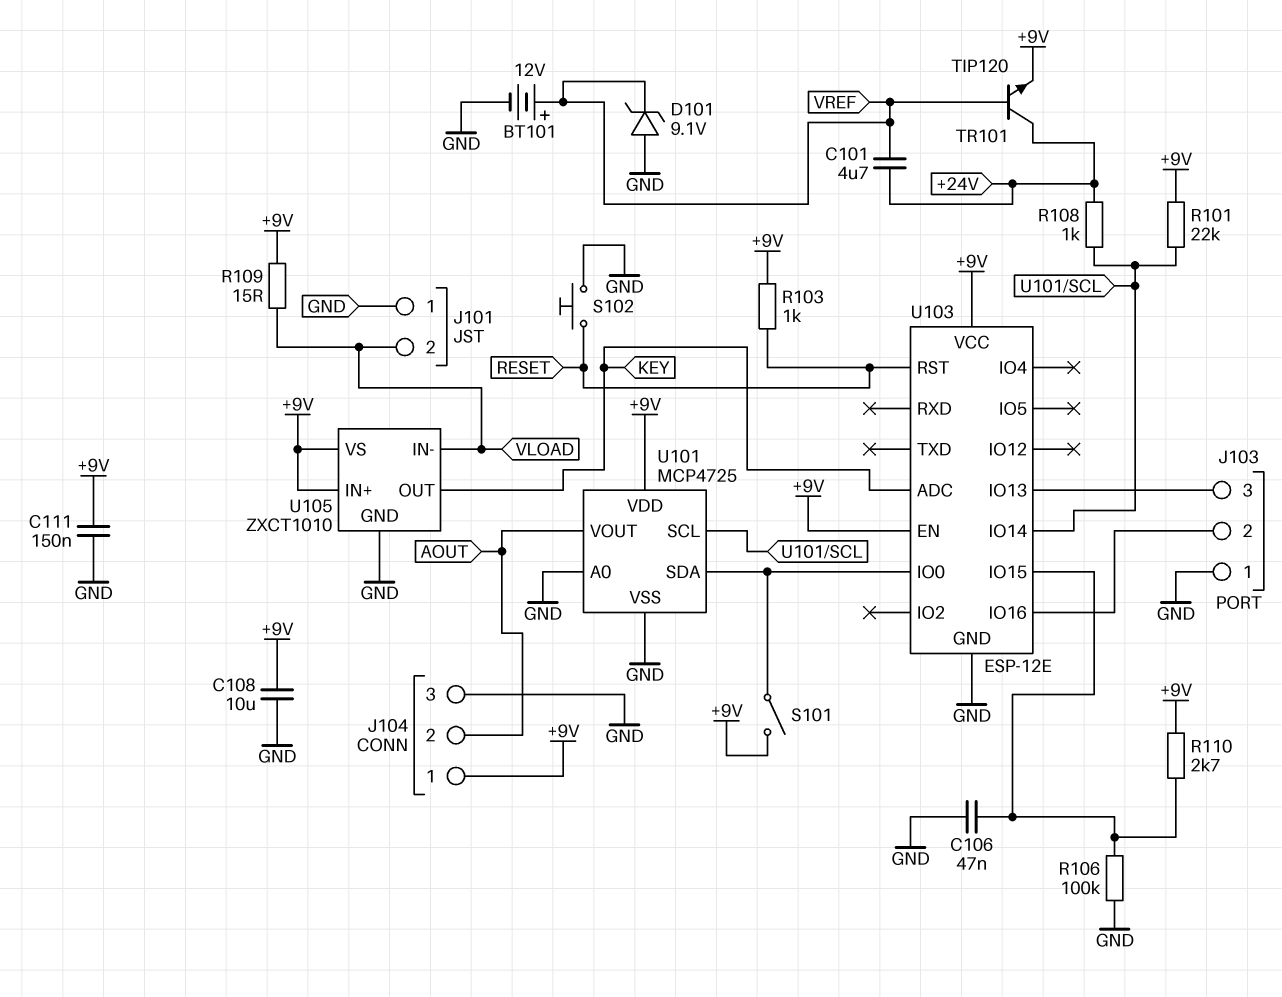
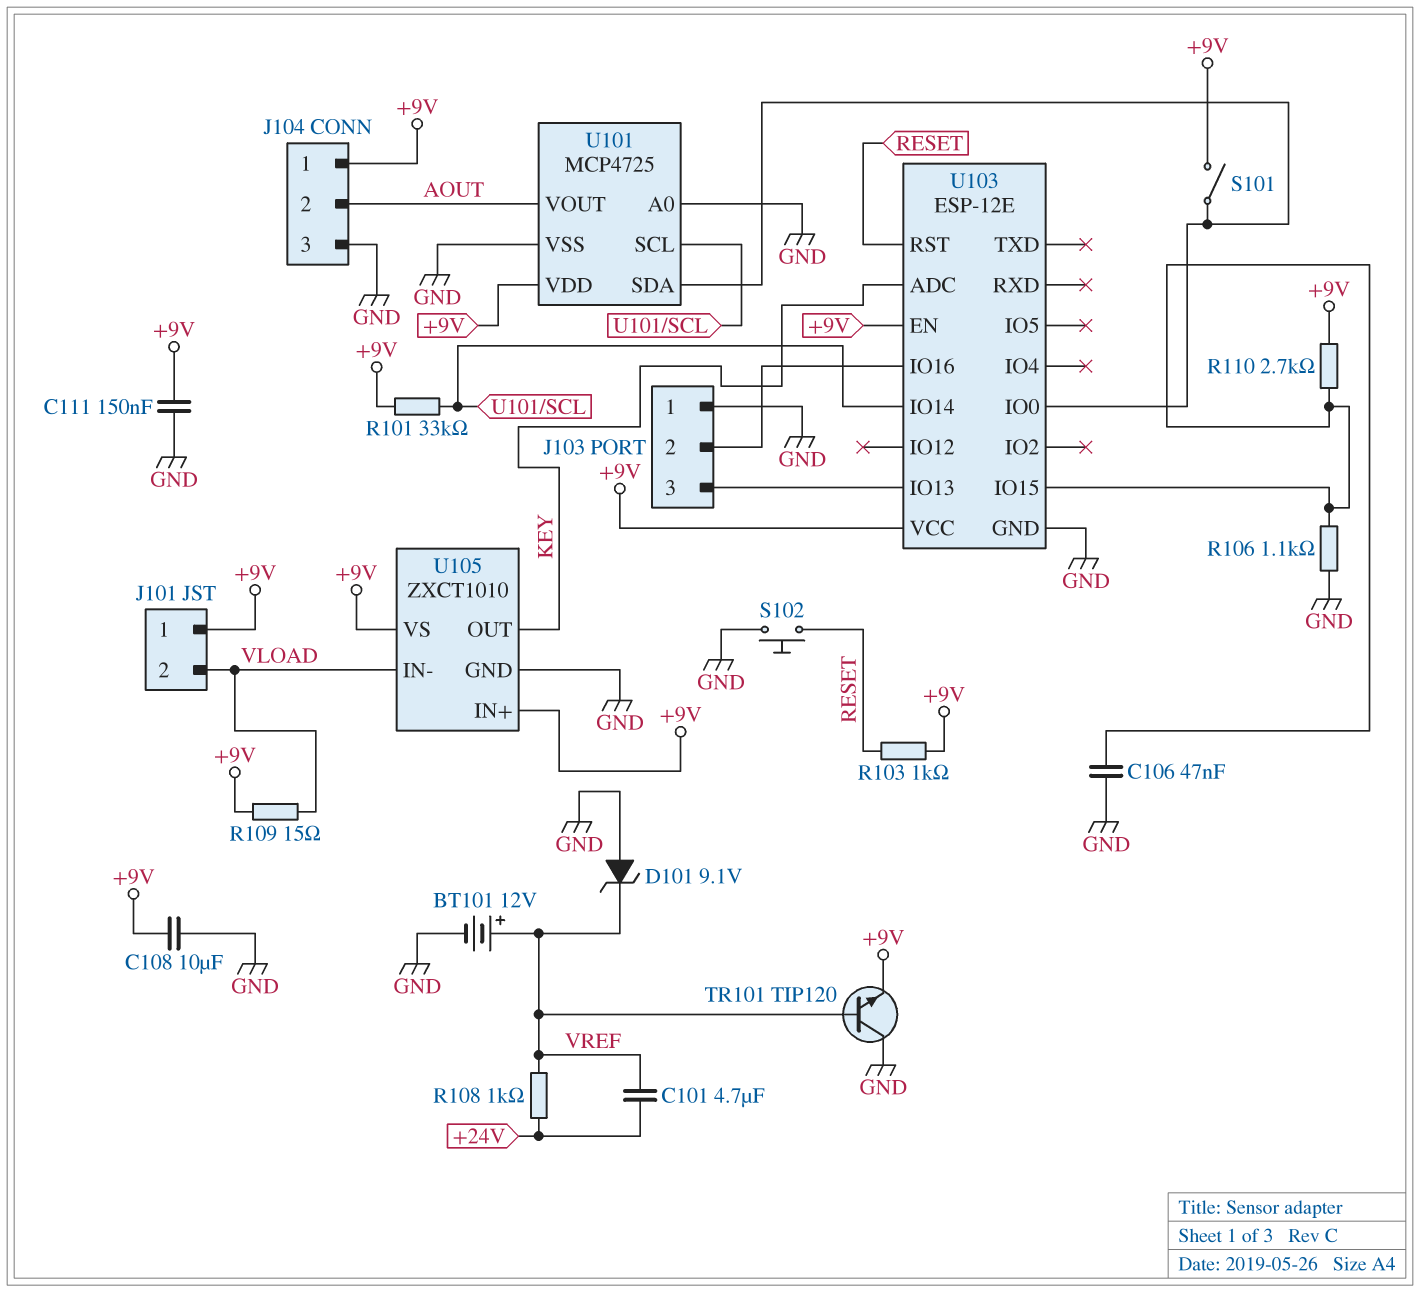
J101 pin 1: GND -> +9V
R101: 22k (+9V, U101/SCL) -> 33k (+9V, U101/SCL)
R106: 100k (GND, U103/IO15) -> 1.1k (GND, U103/IO15)
R108: 1k (+24V, U101/SCL) -> 1k (+24V, VREF)
TR101: NPN TIP120 (B VREF, C +24V, E +9V) -> NPN TIP120 (B VREF, C GND, E +9V)

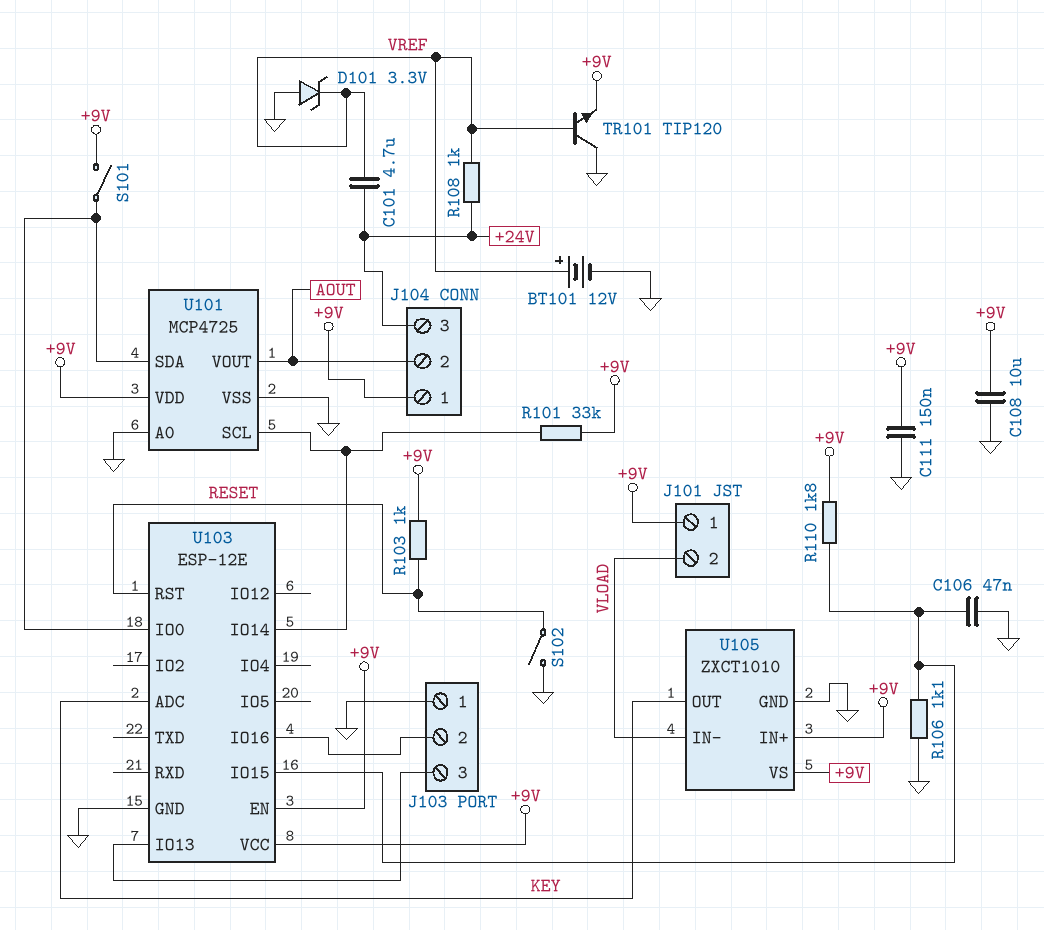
D101: zener 9.1V (A GND, K VREF) -> zener 3.3V (A GND, K VREF)
J104 pin 3: GND -> +24V
R109: 15 (+9V, VLOAD) -> none
R110: 2.7k (+9V, U103/IO15) -> 1.8k (+9V, U103/IO15)
S102: button (GND, RESET) -> switch (GND, RESET)

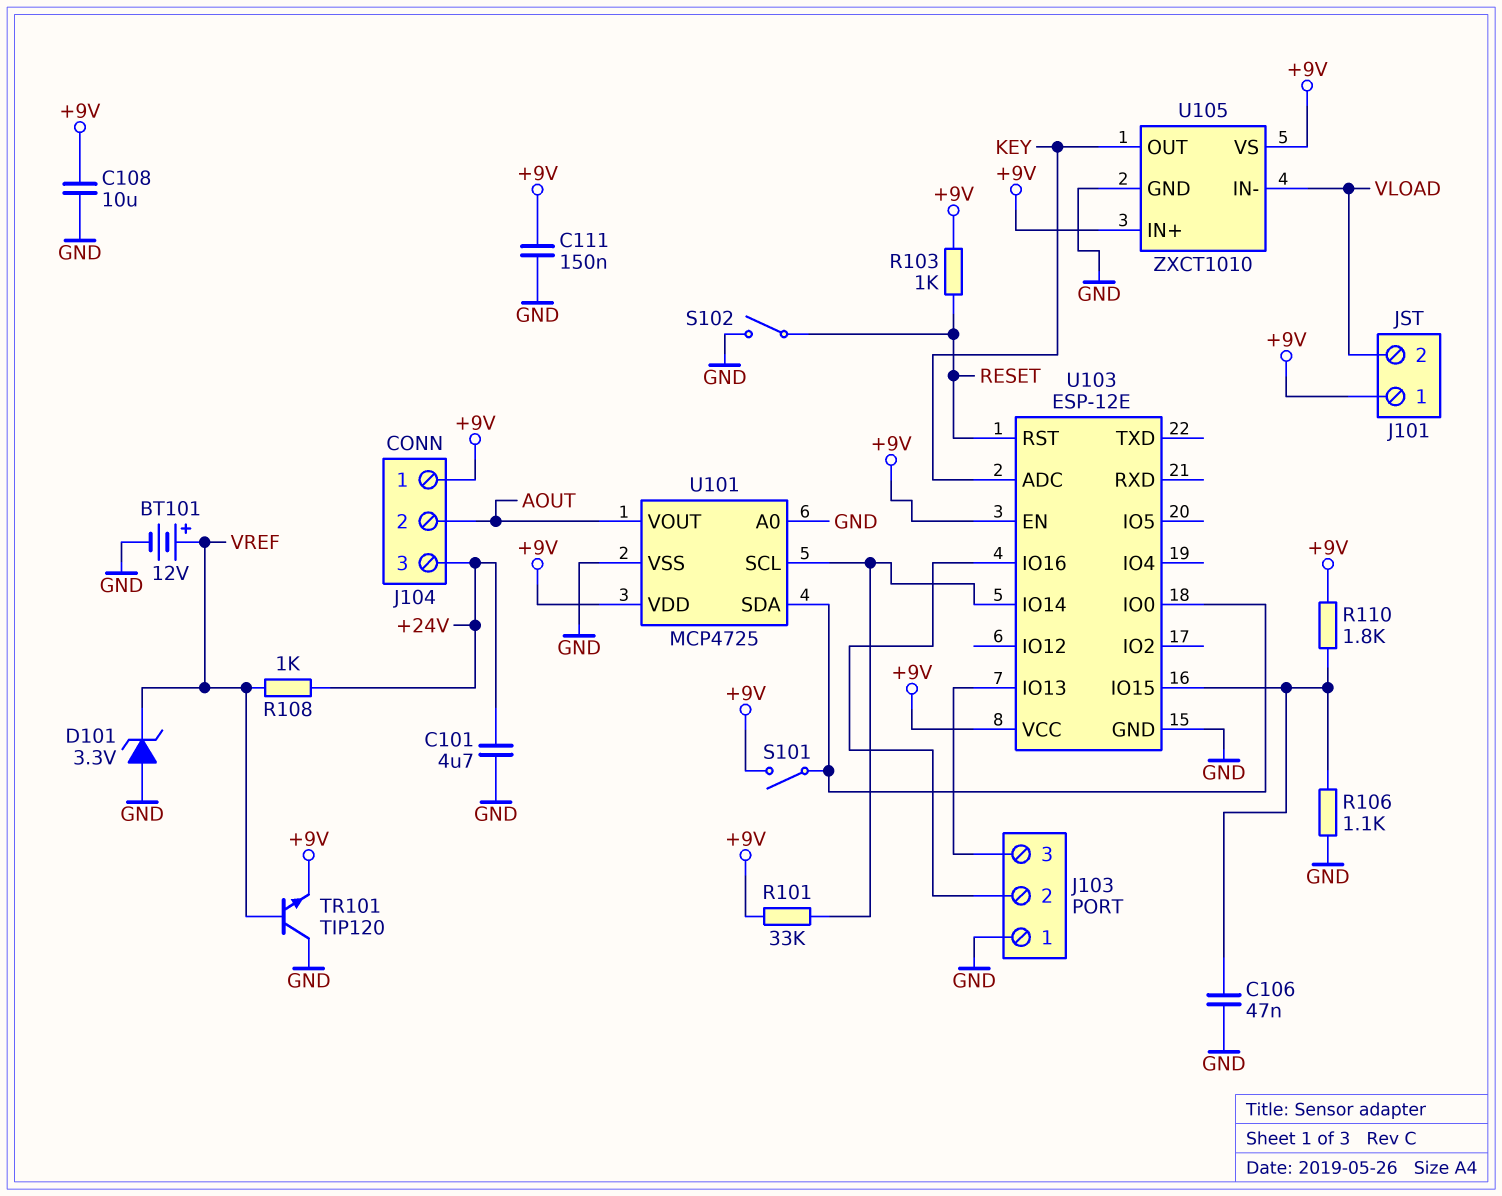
C101: 4.7uF (+24V, VREF) -> 4.7uF (+24V, GND)

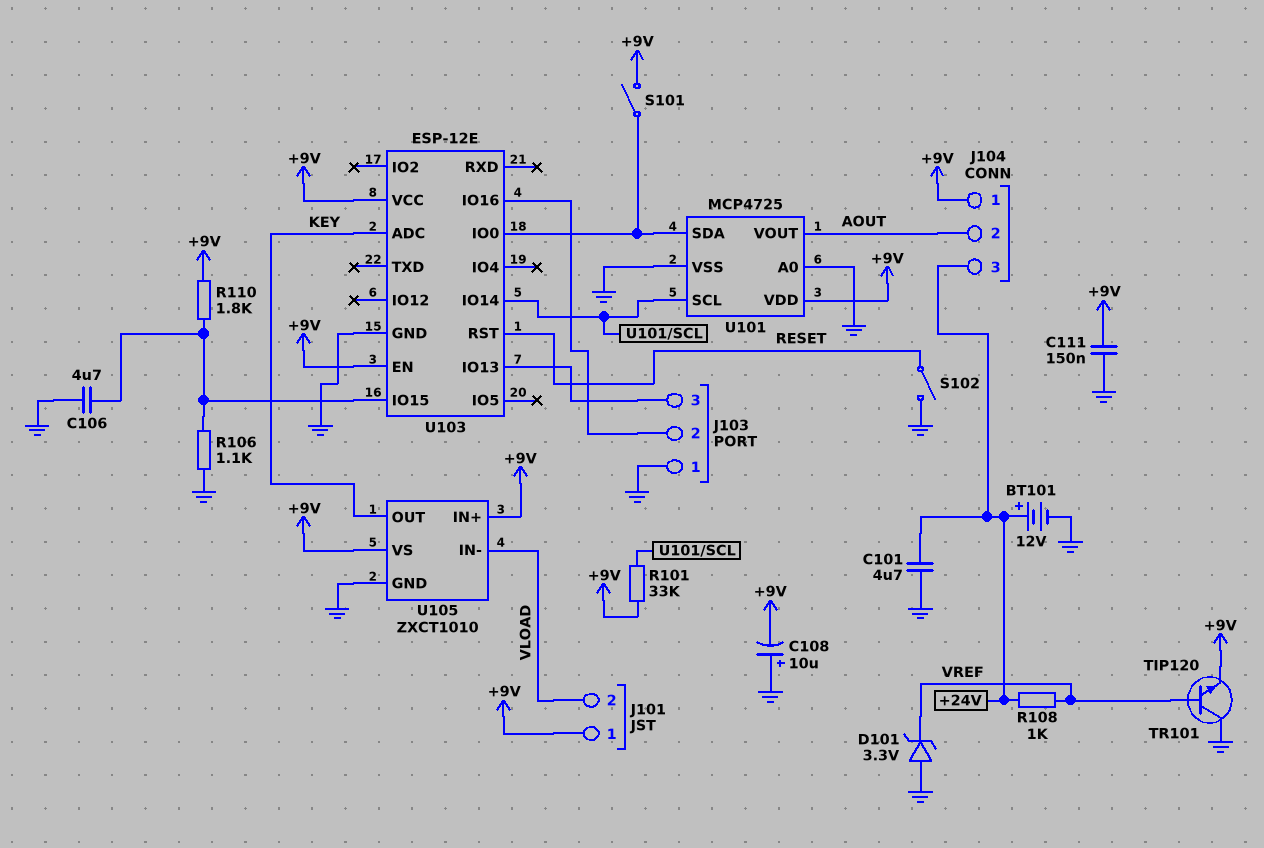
BT101: 12V (plus VREF, minus GND) -> 12V (plus +24V, minus GND)
C106: 47nF (GND, U103/IO15) -> 4.7uF (GND, U103/IO15)
C108: 10uF (+9V, GND) -> 10uF (plus GND, minus +9V)
R103: 1k (+9V, RESET) -> none

